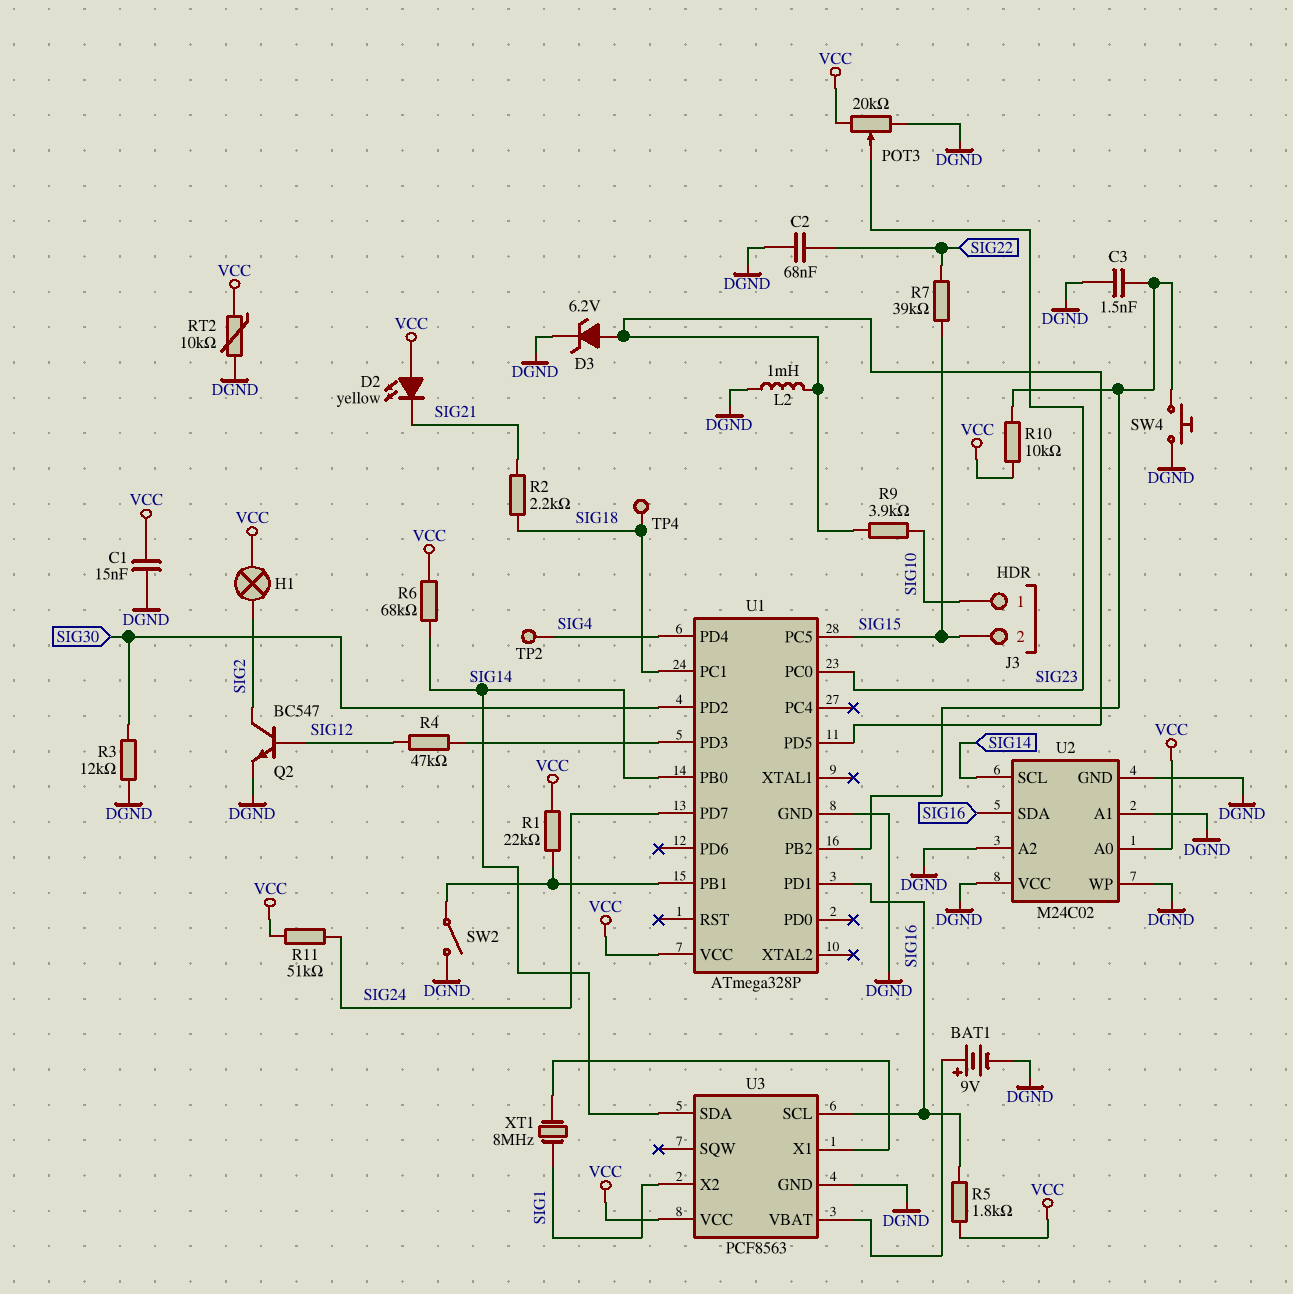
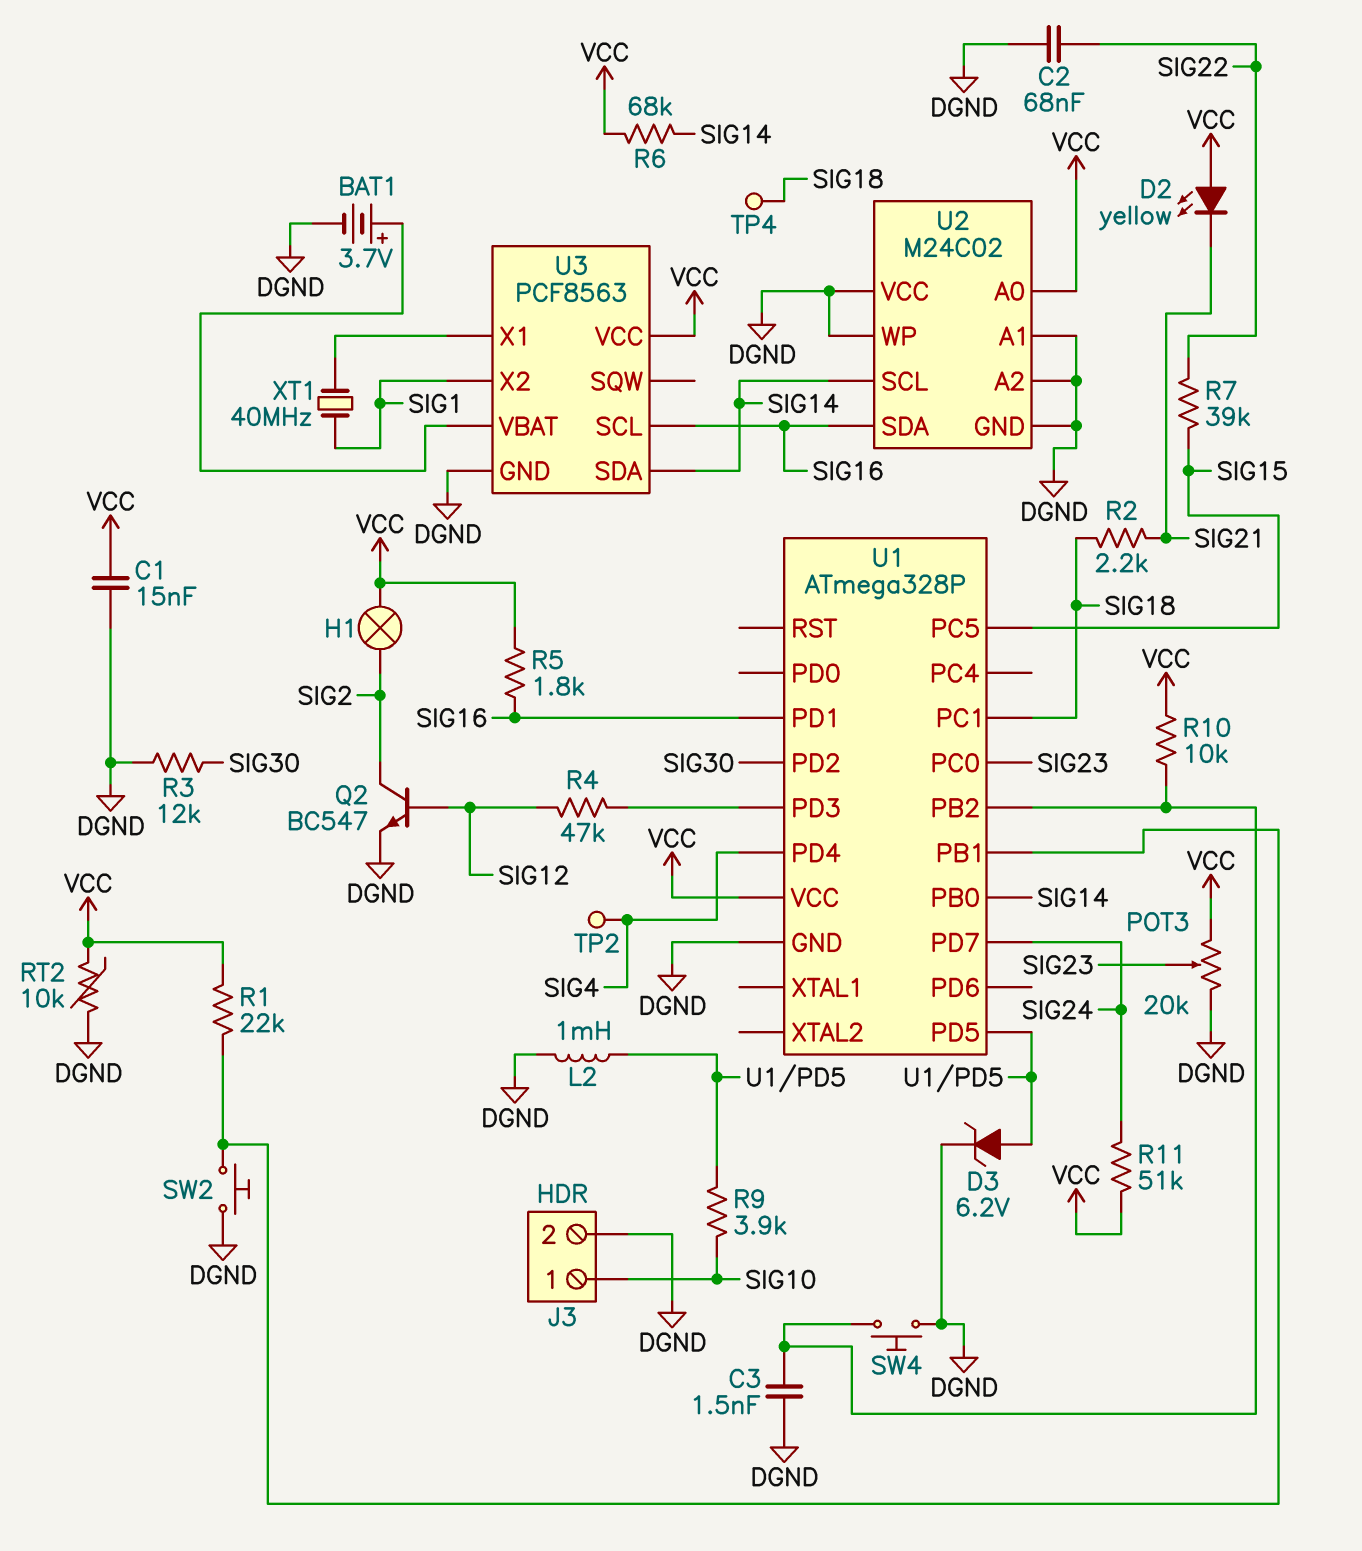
BAT1: 9V (plus U3/VBAT, minus DGND) -> 3.7V (plus U3/VBAT, minus DGND)
J3 pin 2: SIG15 -> DGND
SW2: switch (DGND, U1/PB1) -> button (DGND, U1/PB1)
XT1: 8MHz (SIG1, U3/X1) -> 40MHz (SIG1, U3/X1)

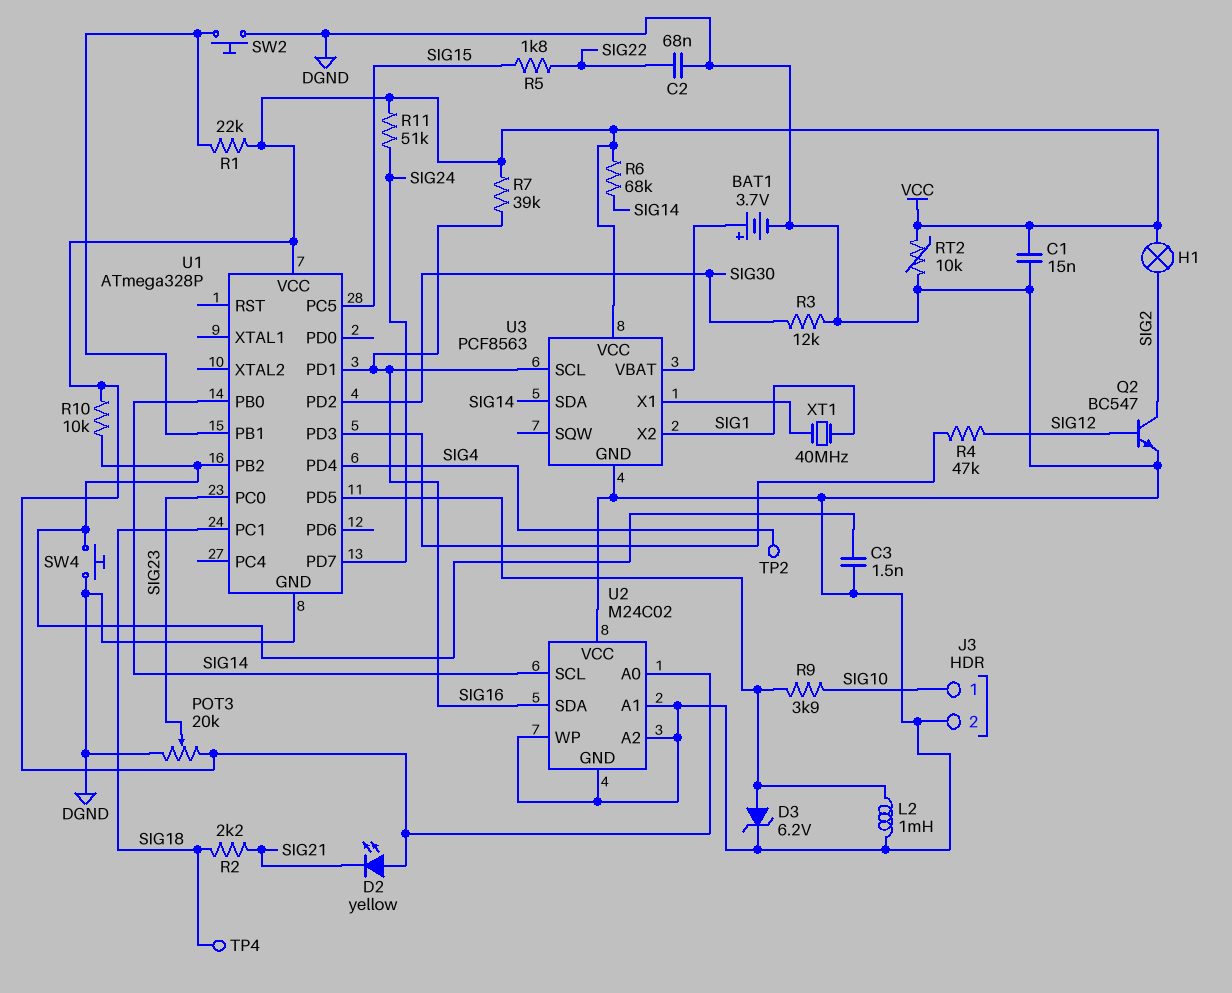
R5: 1.8k (SIG16, VCC) -> 1.8k (SIG15, SIG22)
R7: 39k (SIG15, SIG22) -> 39k (SIG16, VCC)

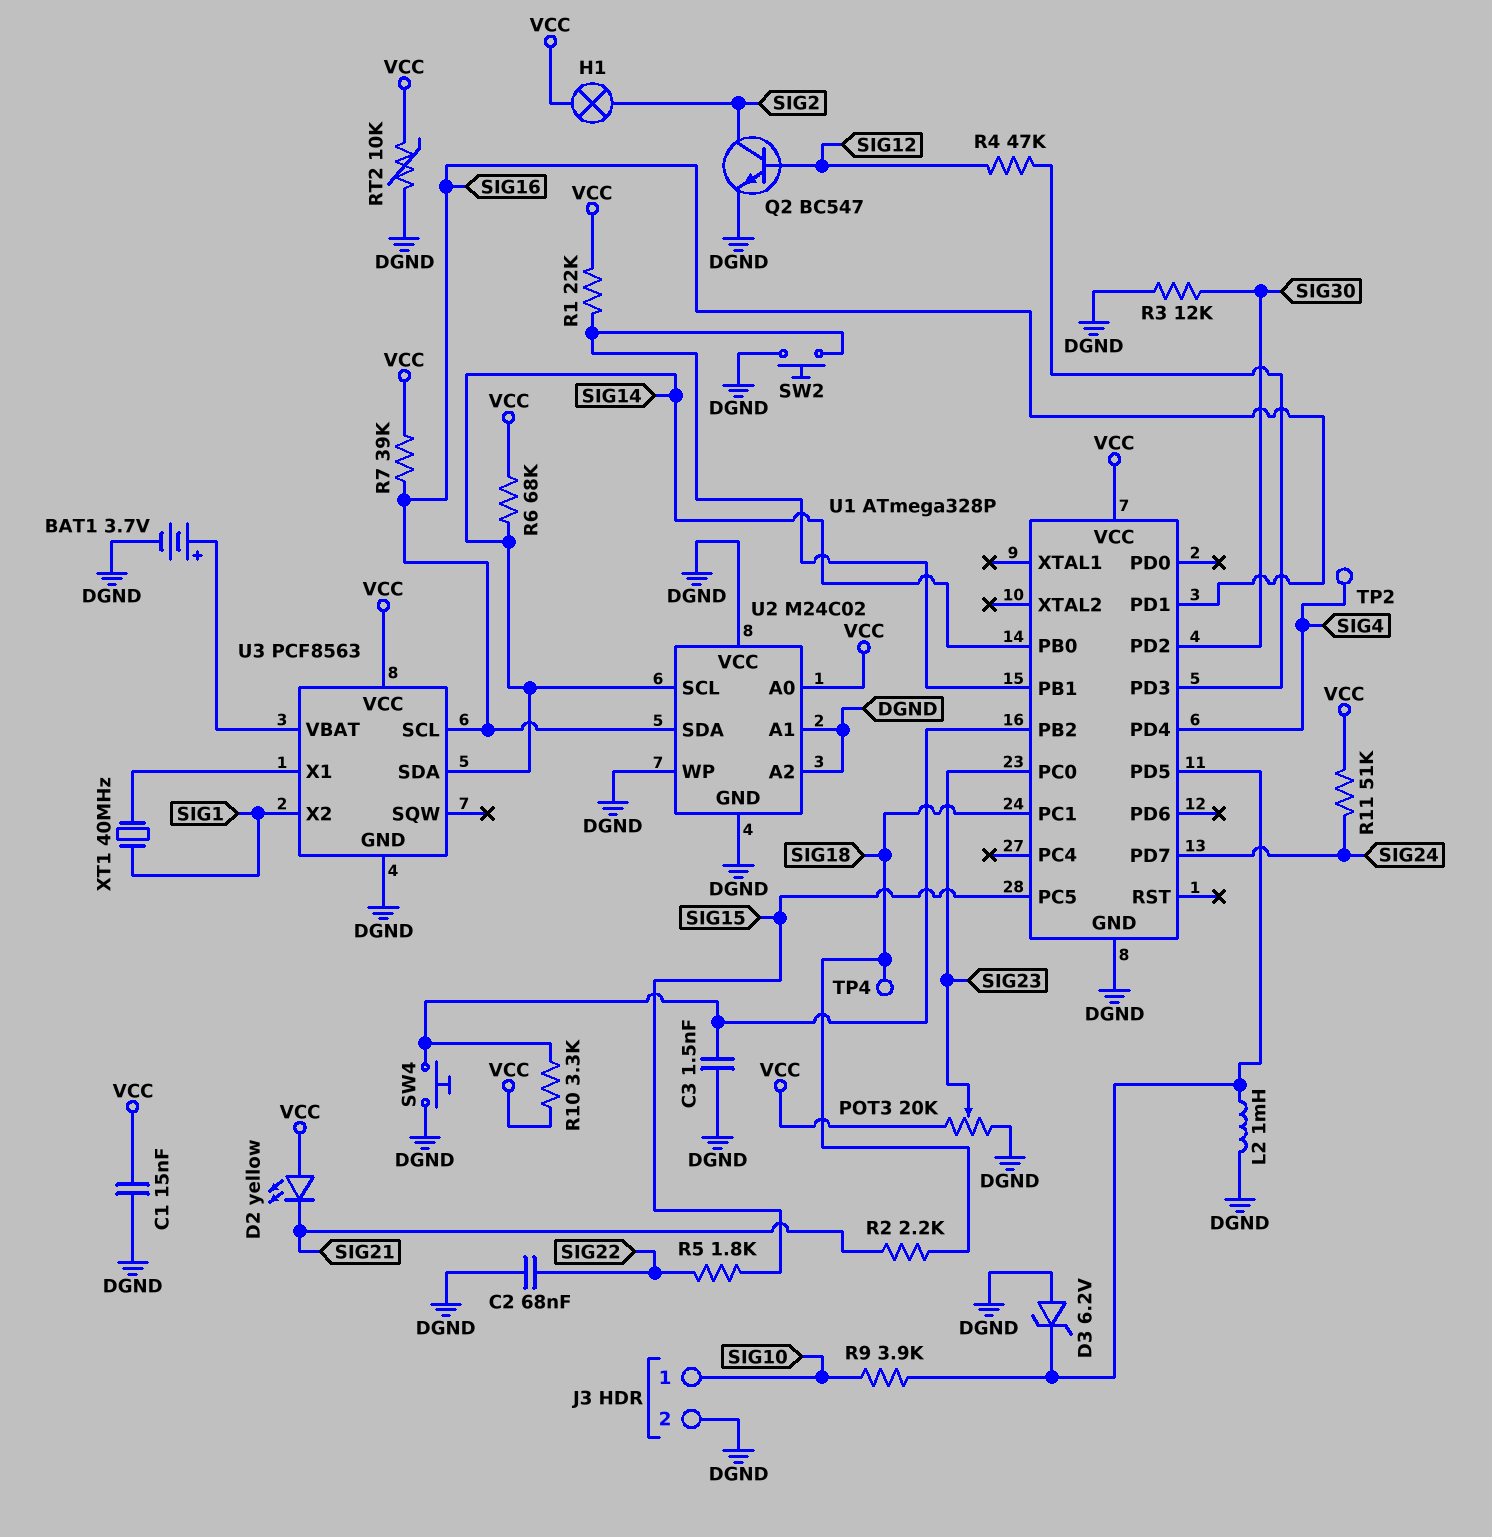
D3: zener 6.2V (A U1/PD5, K DGND) -> zener 6.2V (A DGND, K U1/PD5)
R10: 10k (U1/PB2, VCC) -> 3.3k (U1/PB2, VCC)

